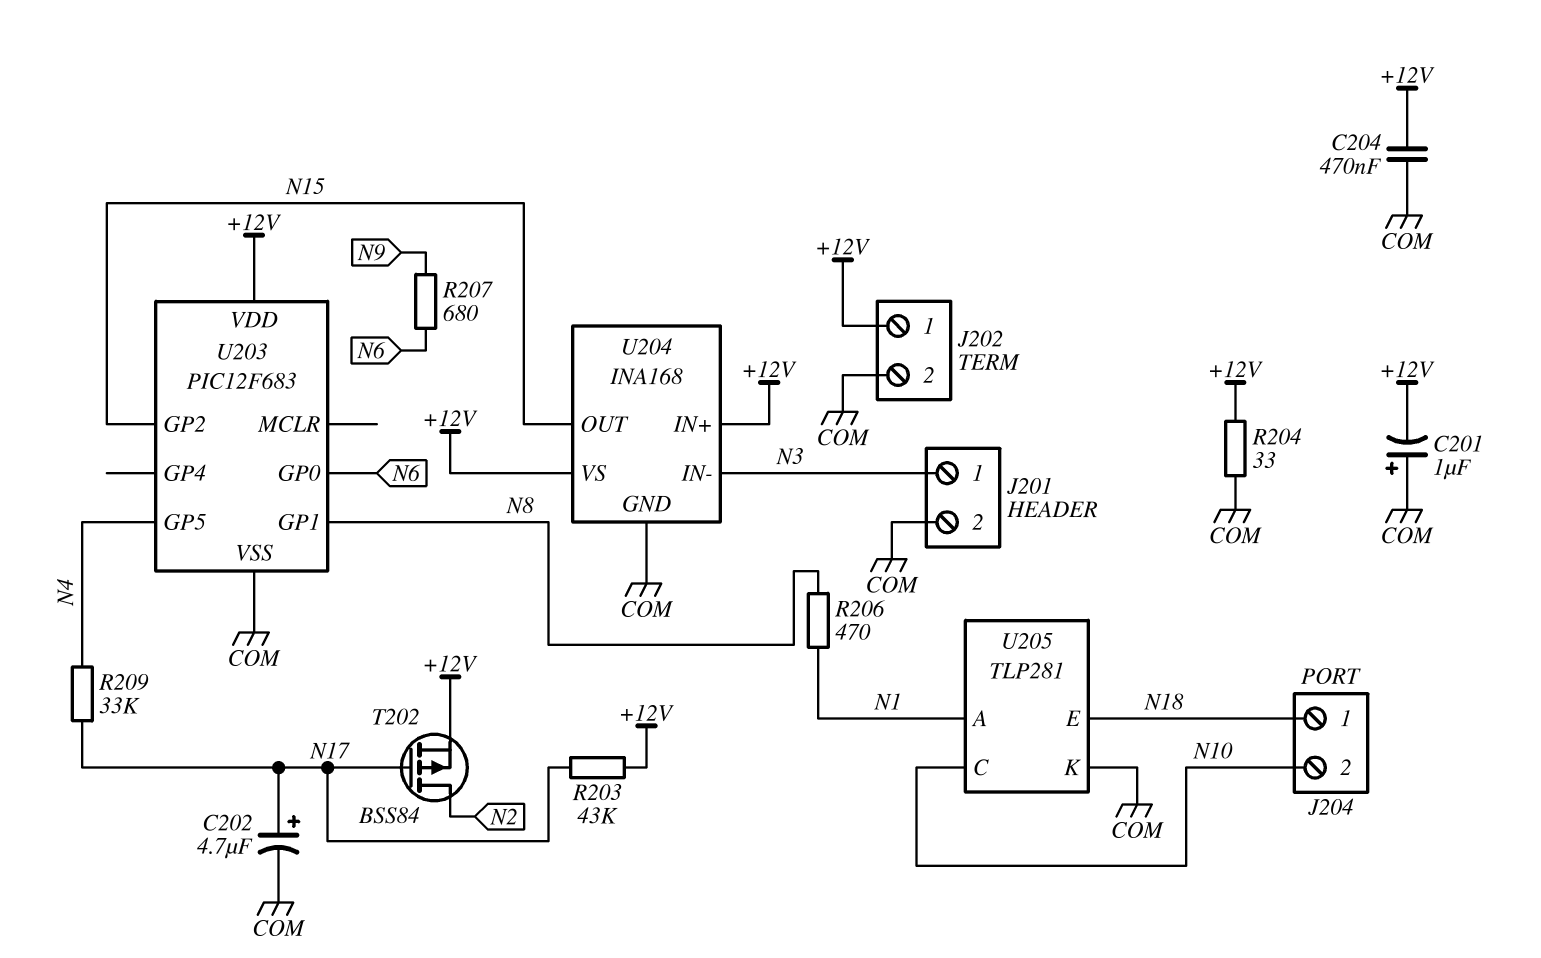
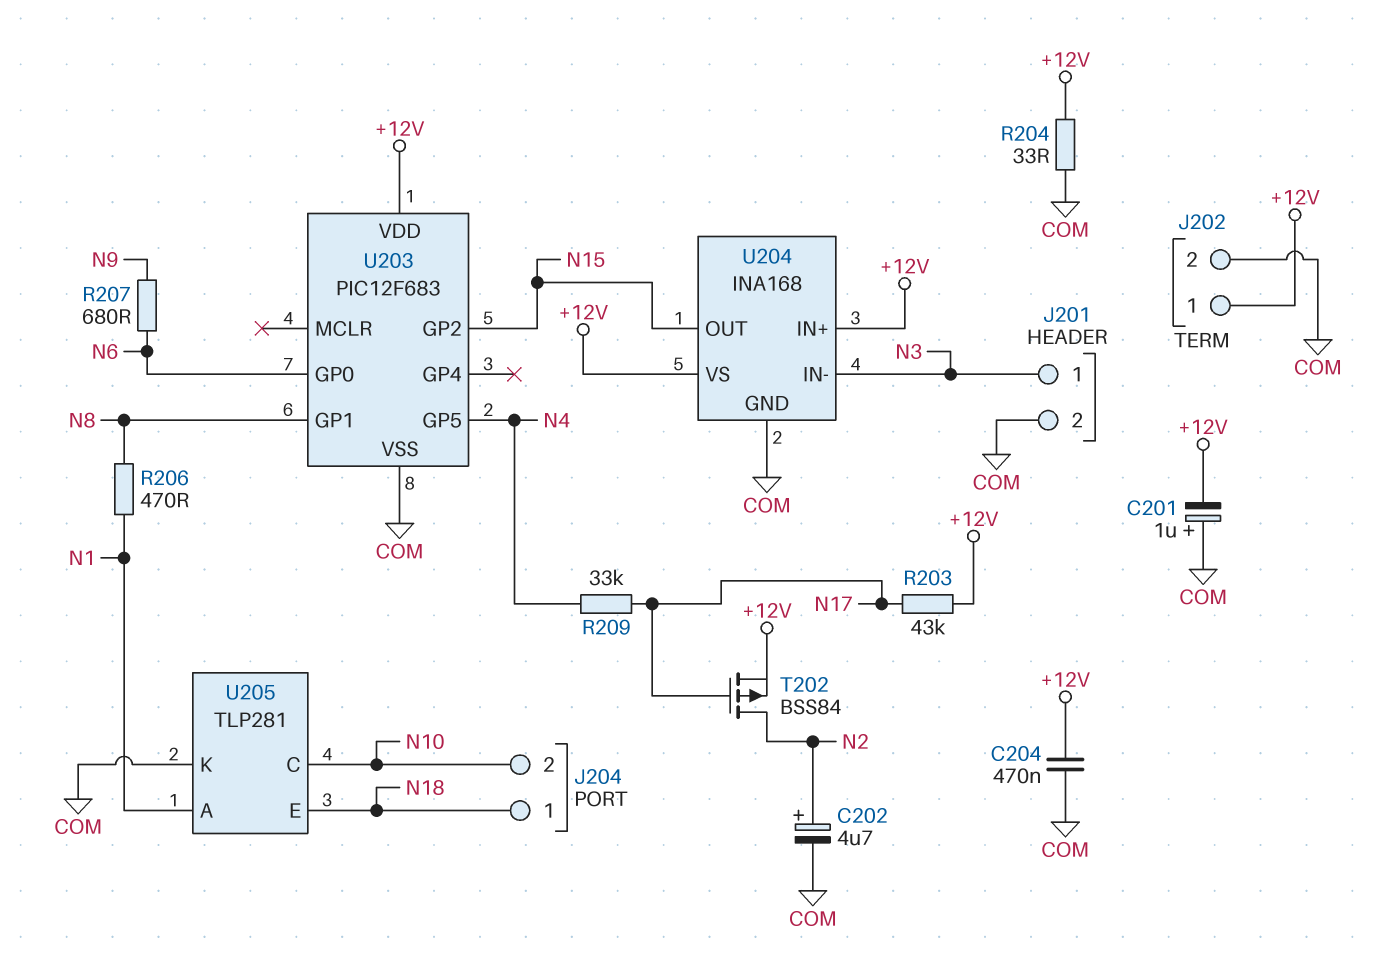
C202: 4.7uF (plus N17, minus COM) -> 4.7uF (plus N2, minus COM)

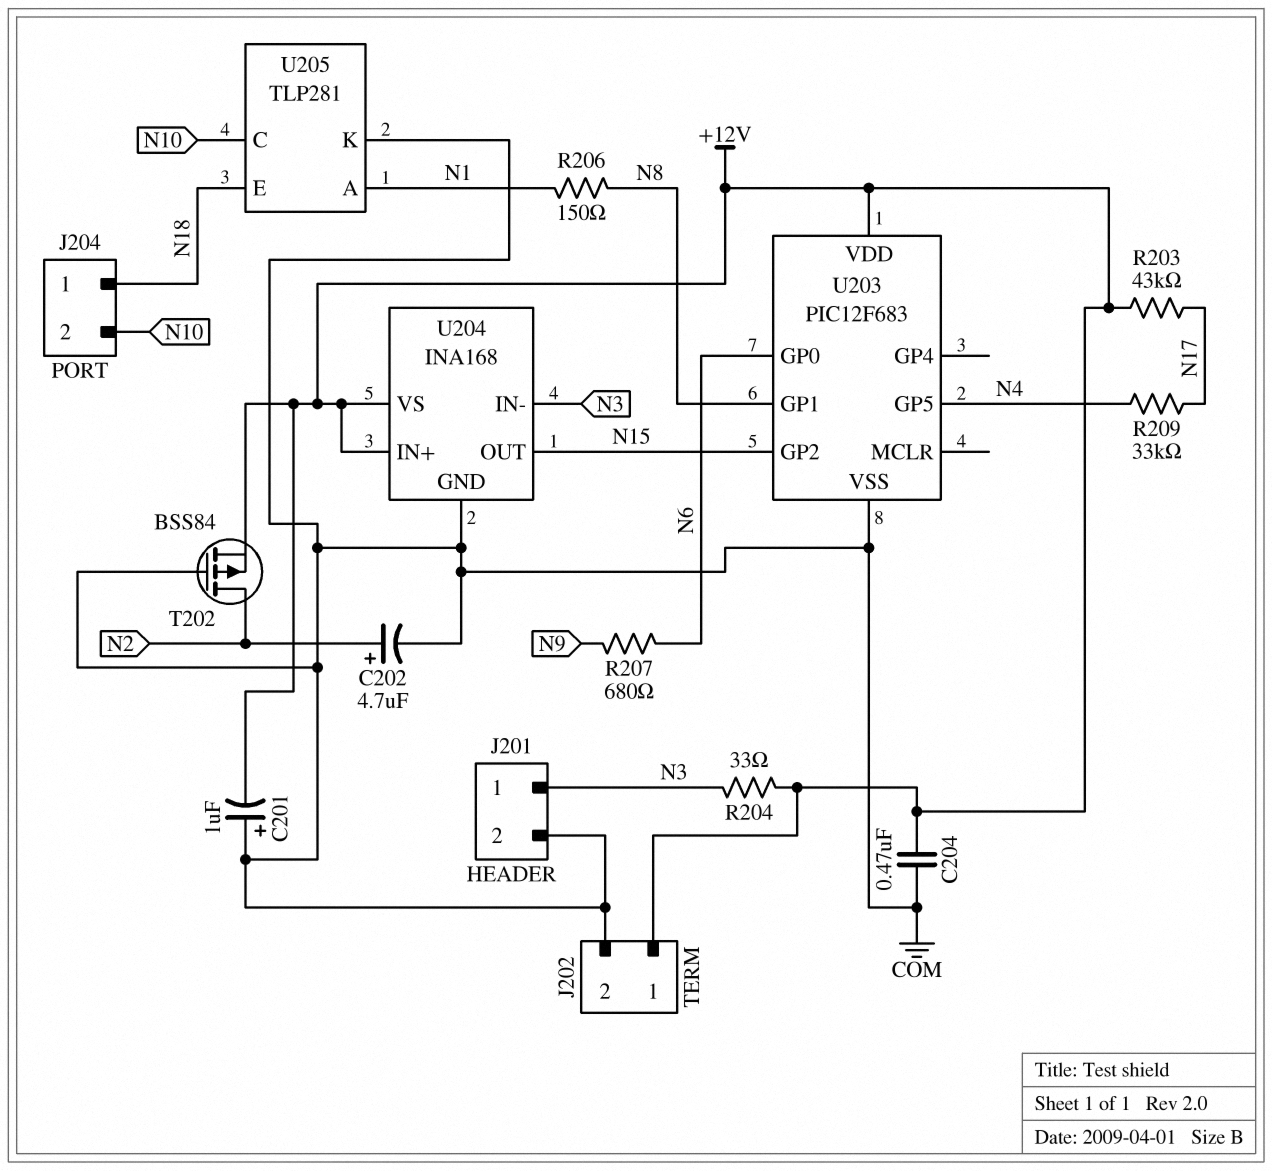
R204: 33 (+12V, COM) -> 33 (+12V, N3)
R206: 470 (N1, N8) -> 150 (N1, N8)
T202: PMOS BSS84 (G N17, D N2, S +12V) -> PMOS BSS84 (G COM, D N2, S +12V)

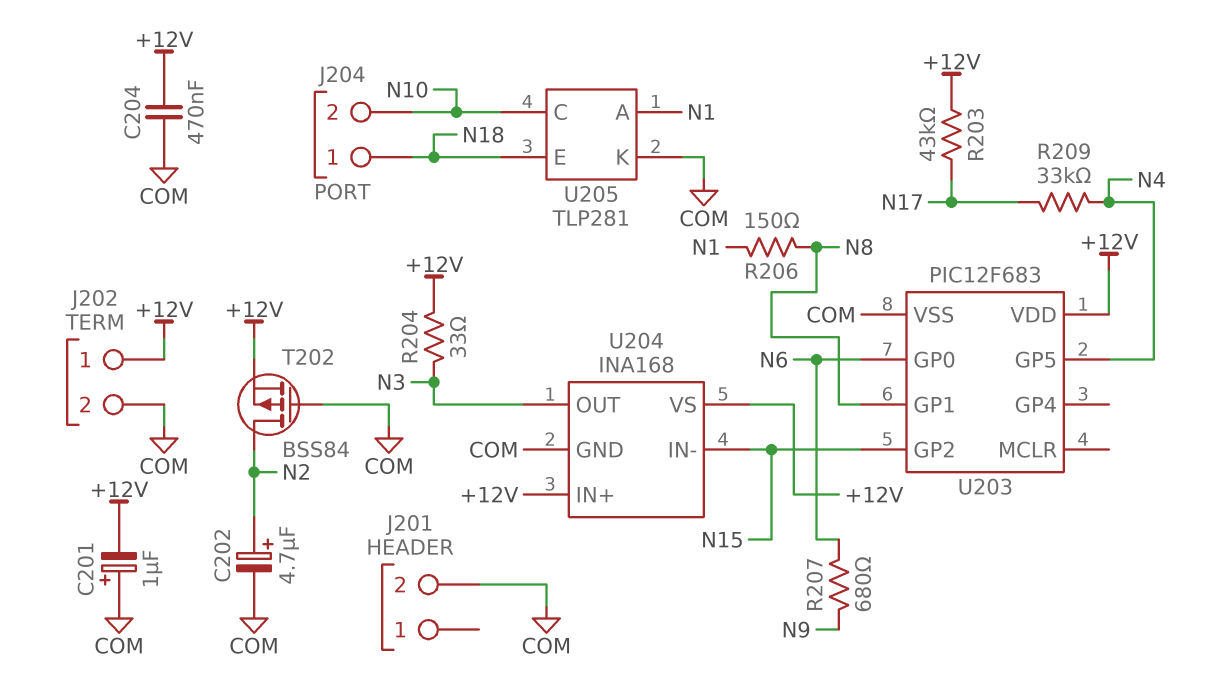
J201 pin 1: N3 -> none
U204 pin IN-: N3 -> N15
U204 pin OUT: N15 -> N3

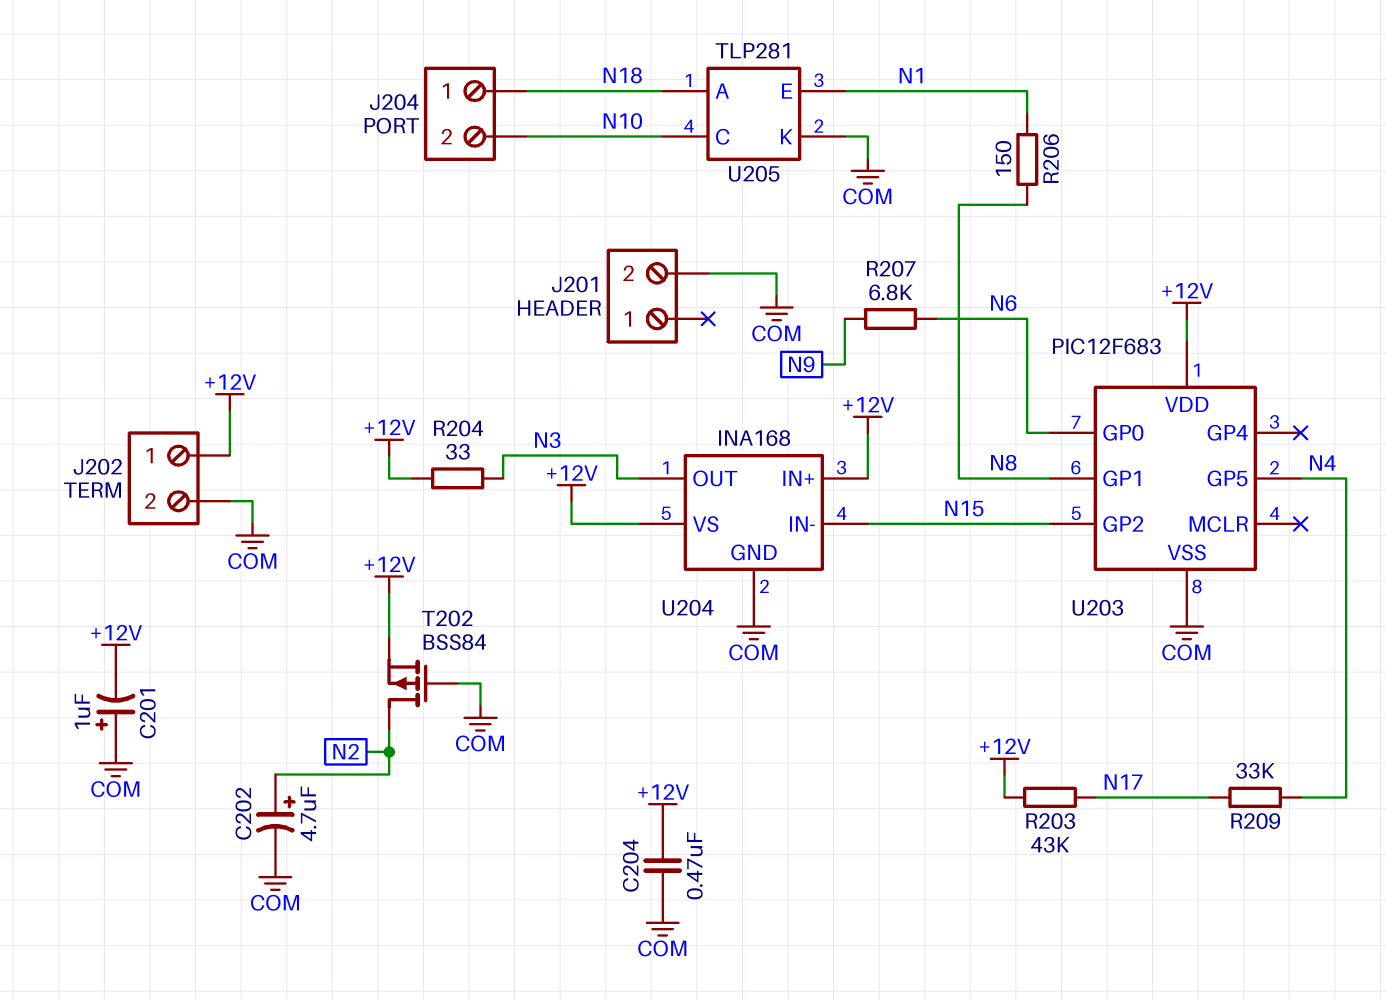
R207: 680 (N6, N9) -> 6.8k (N6, N9)
U205 pin A: N1 -> N18
U205 pin E: N18 -> N1

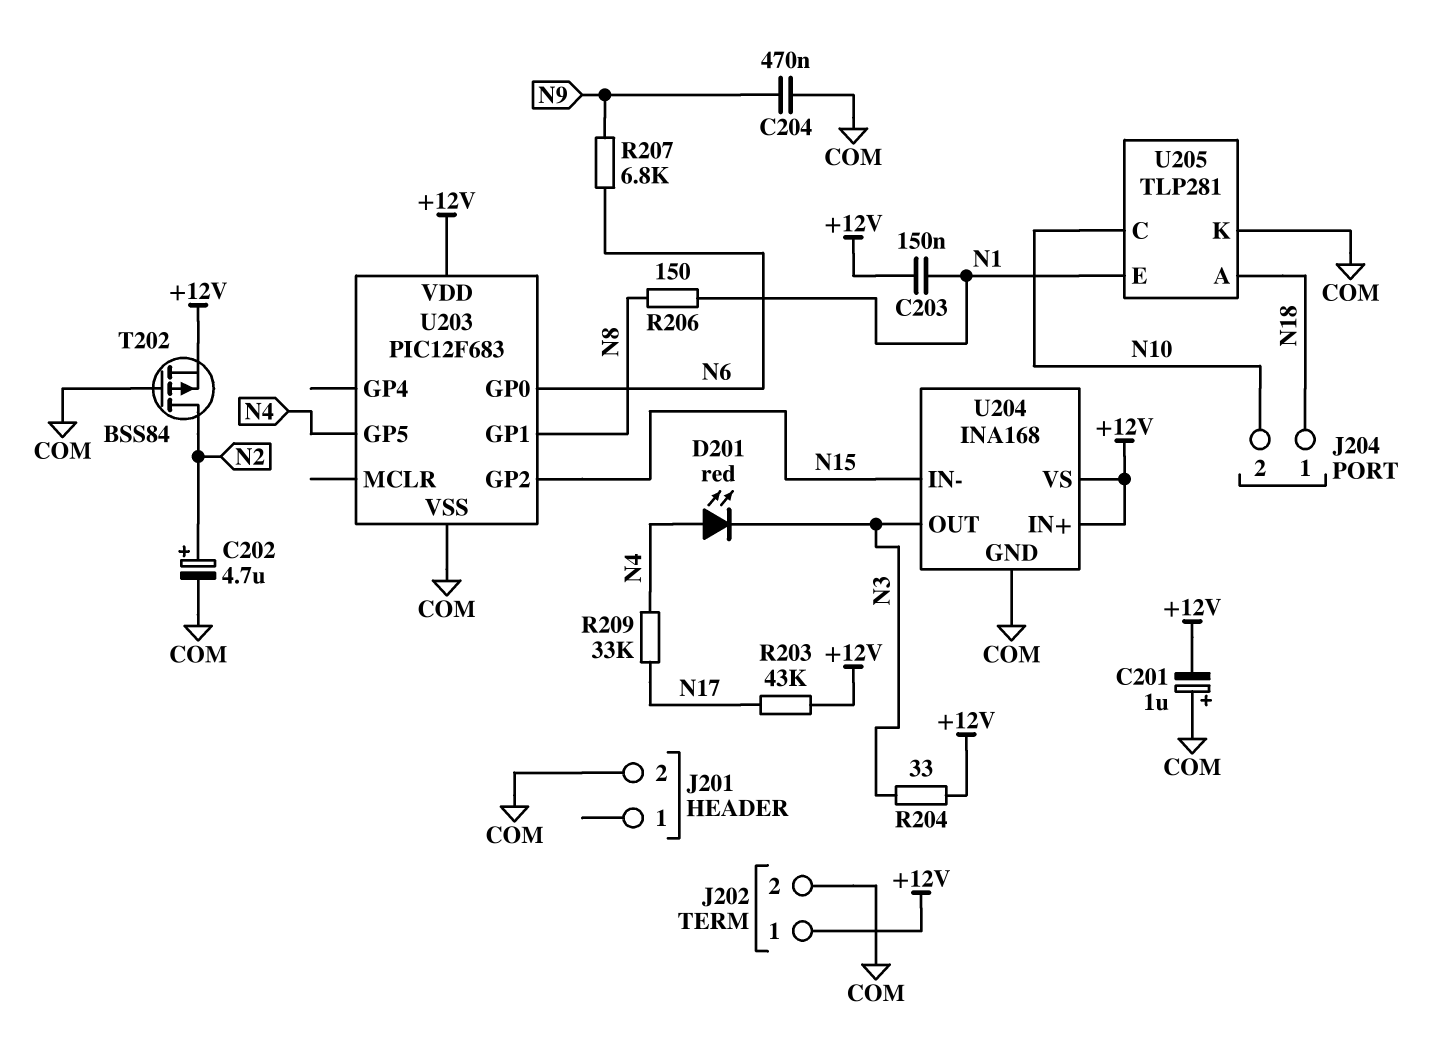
C203: none -> 150nF (+12V, N1)
C204: 470nF (+12V, COM) -> 470nF (COM, N9)
D201: none -> LED red (A N4, K N3)

